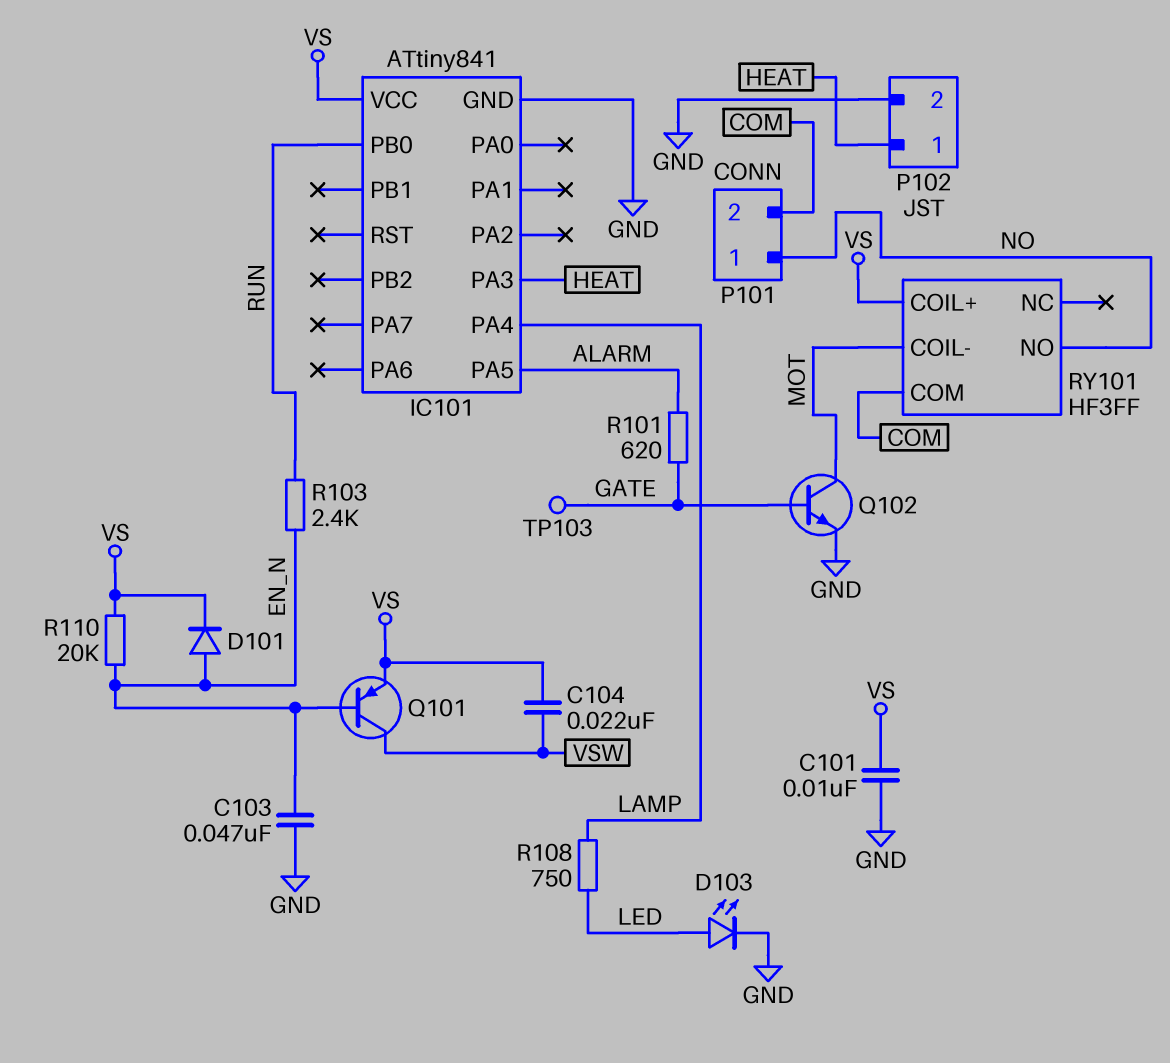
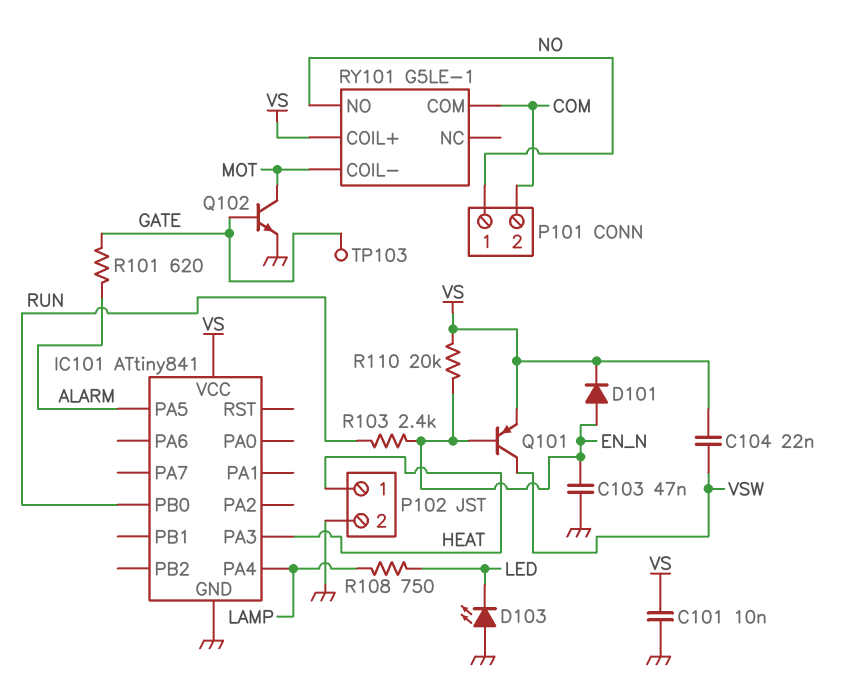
D103: LED (A LED, K GND) -> LED (A GND, K LED)
RY101: HF3FF -> G5LE-1

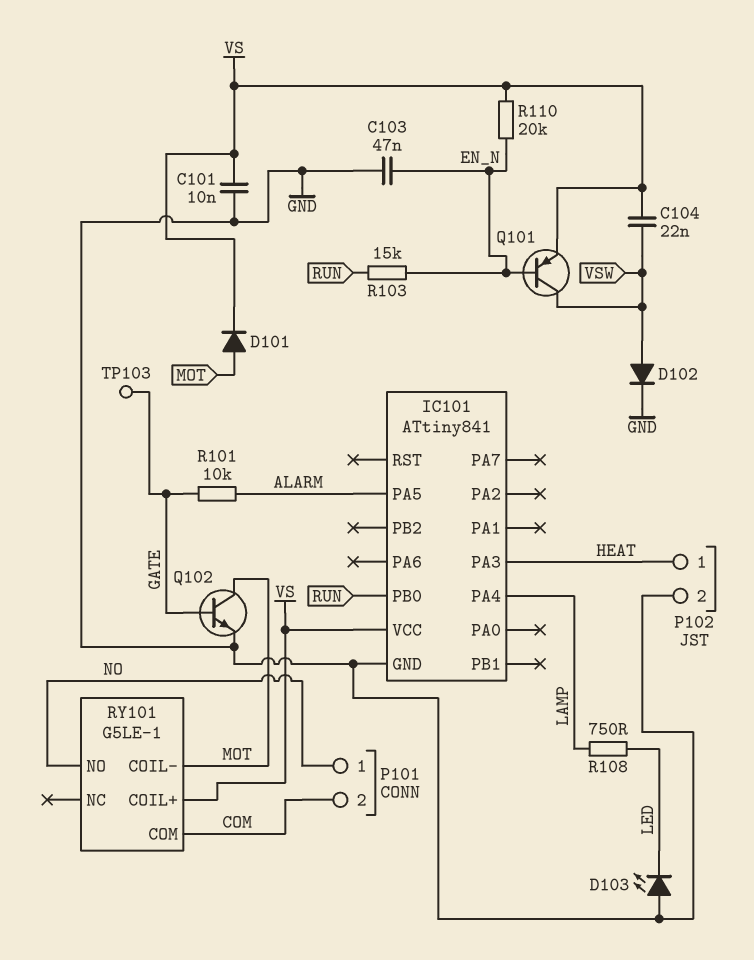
D101: diode (A EN_N, K VS) -> diode (A MOT, K VS)
D102: none -> diode (A VSW, K GND)
R101: 620 (ALARM, GATE) -> 10k (ALARM, GATE)
R103: 2.4k (EN_N, RUN) -> 15k (EN_N, RUN)

